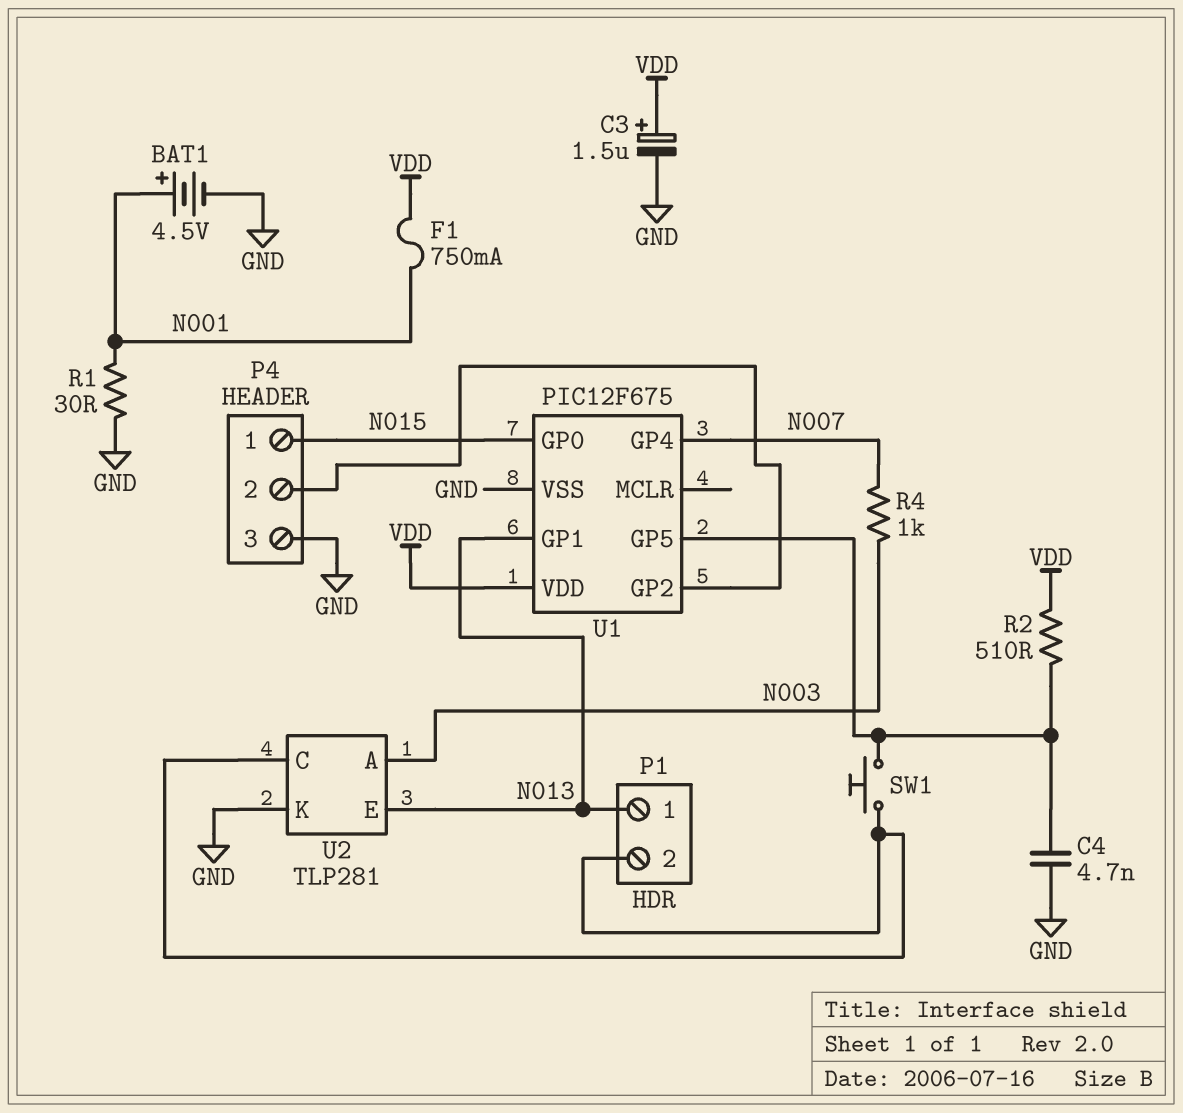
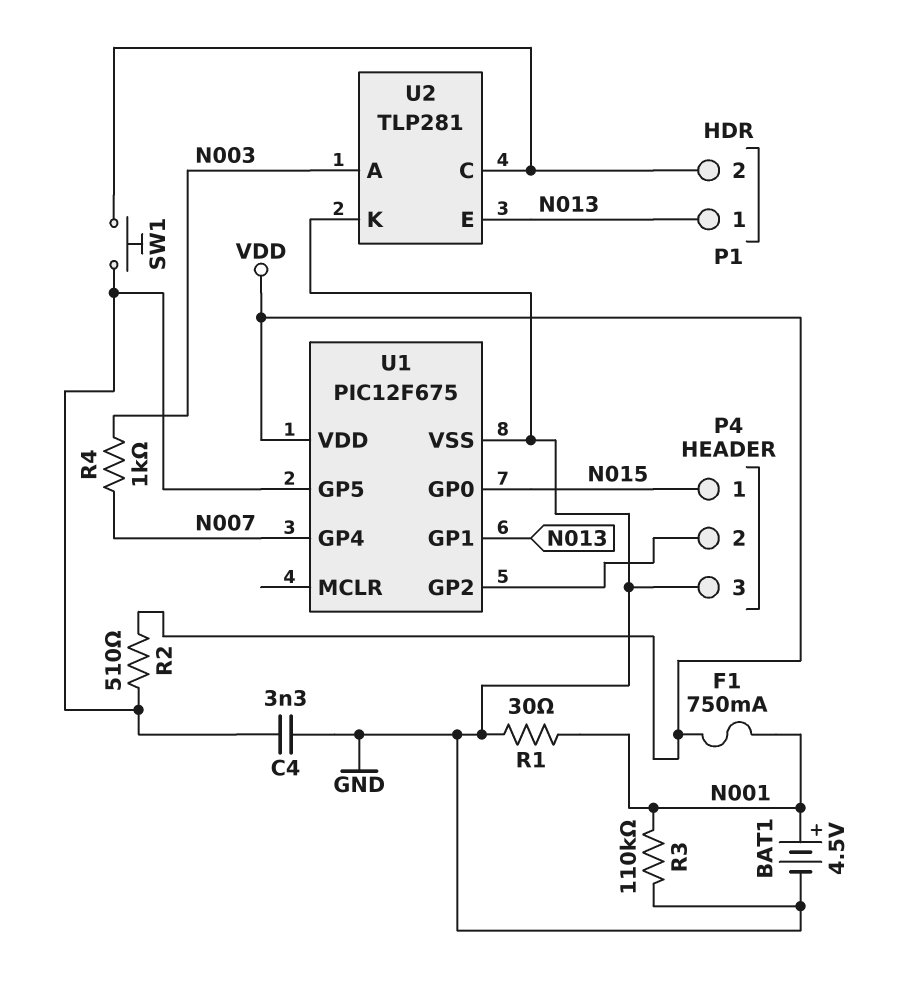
C3: 1.5uF (plus VDD, minus GND) -> none
C4: 4.7nF (GND, U1/GP5) -> 3.3nF (GND, U1/GP5)
R3: none -> 110k (GND, N001)

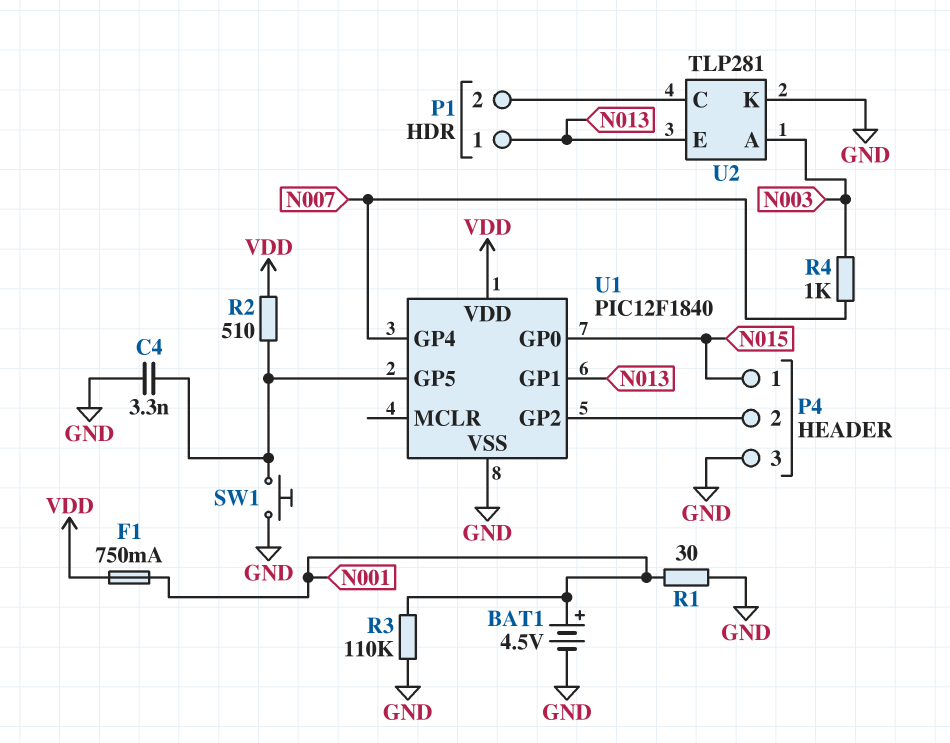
SW1: button (P1/2, U1/GP5) -> button (GND, U1/GP5)
U1: PIC12F675 -> PIC12F1840

